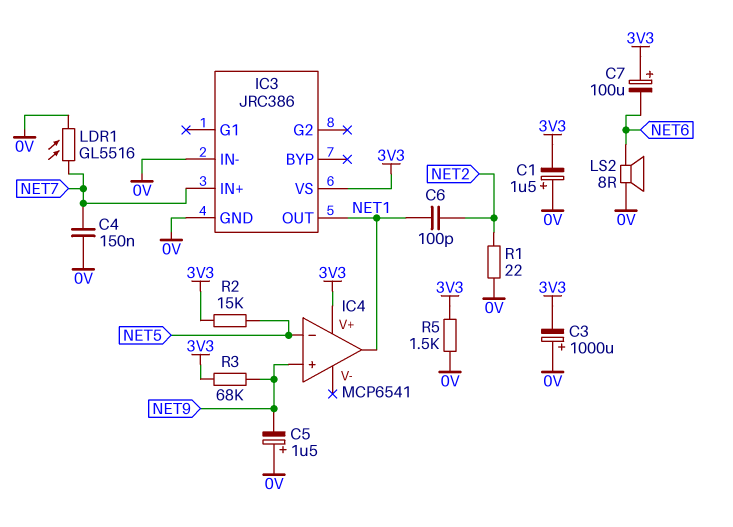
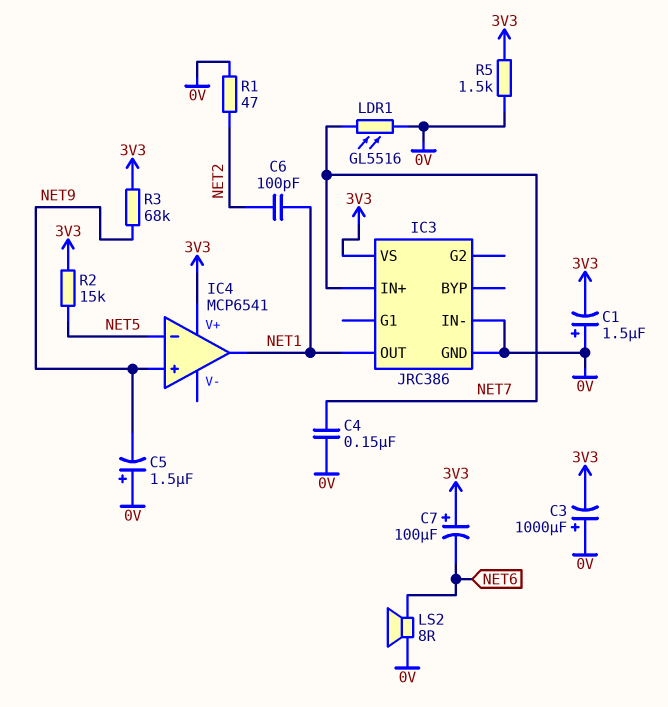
R1: 22 (0V, NET2) -> 47 (0V, NET2)

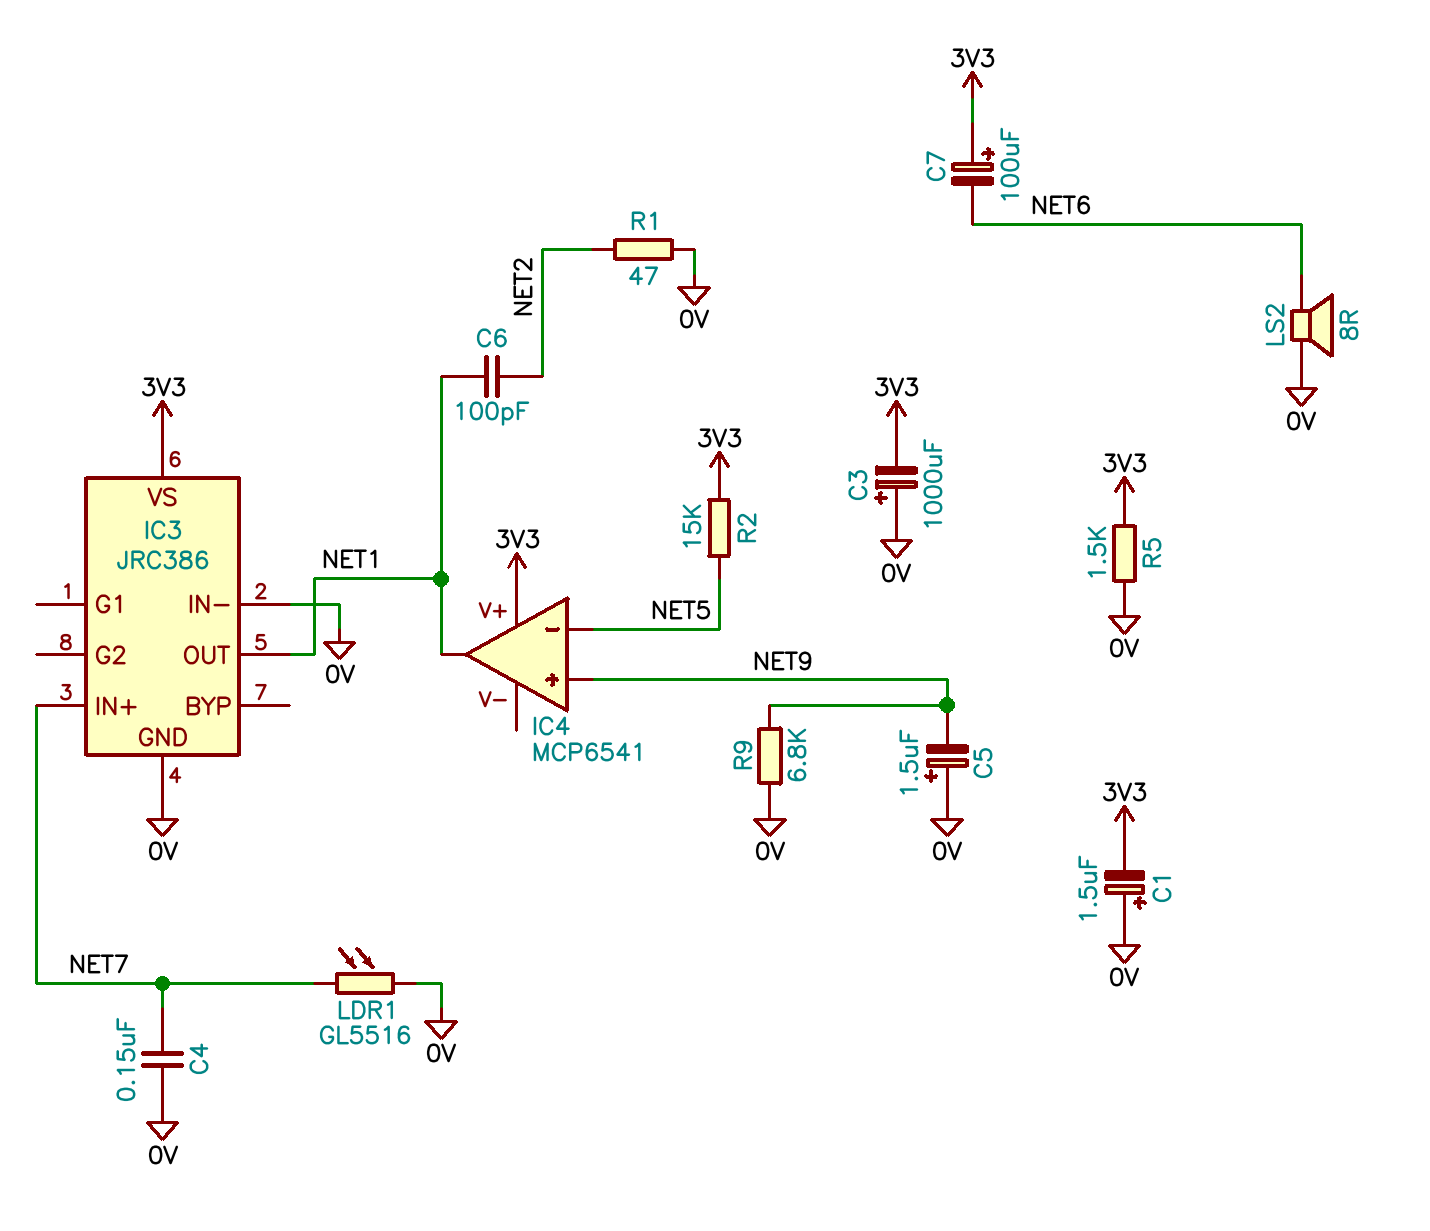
R3: 68k (3V3, NET9) -> none
R9: none -> 6.8k (0V, NET9)

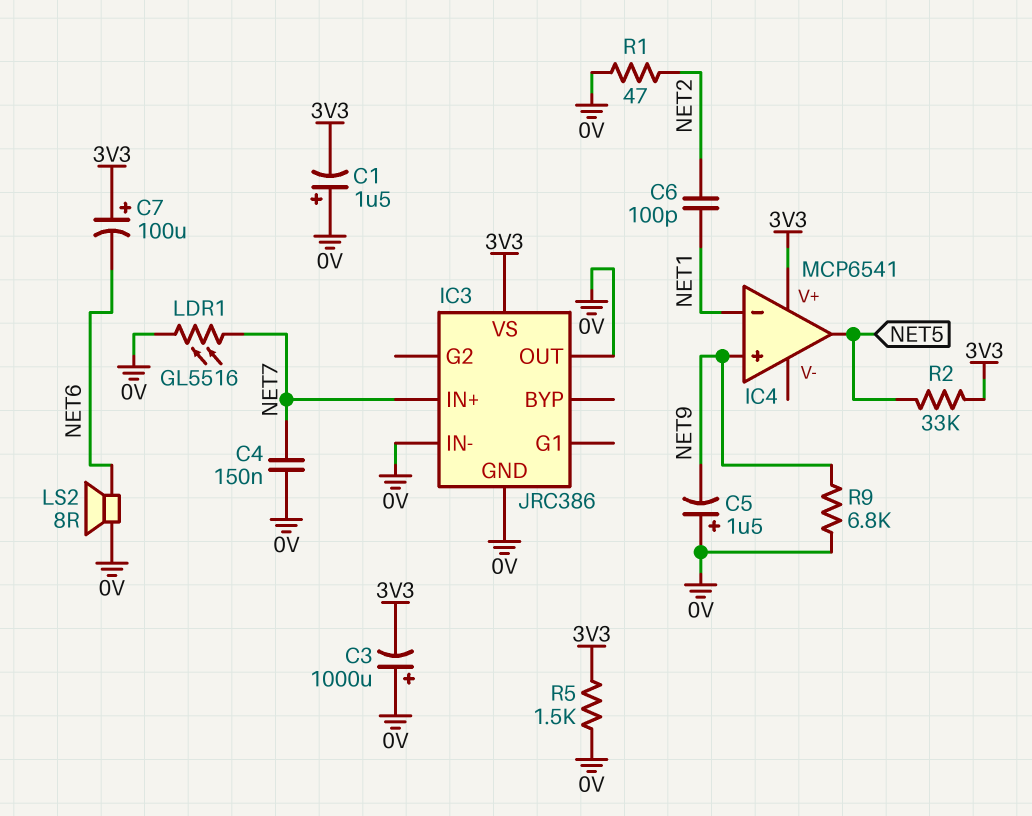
IC3 pin OUT: NET1 -> 0V
IC4 pin in-: NET5 -> NET1
IC4 pin out: NET1 -> NET5
R2: 15k (3V3, NET5) -> 33k (3V3, NET5)

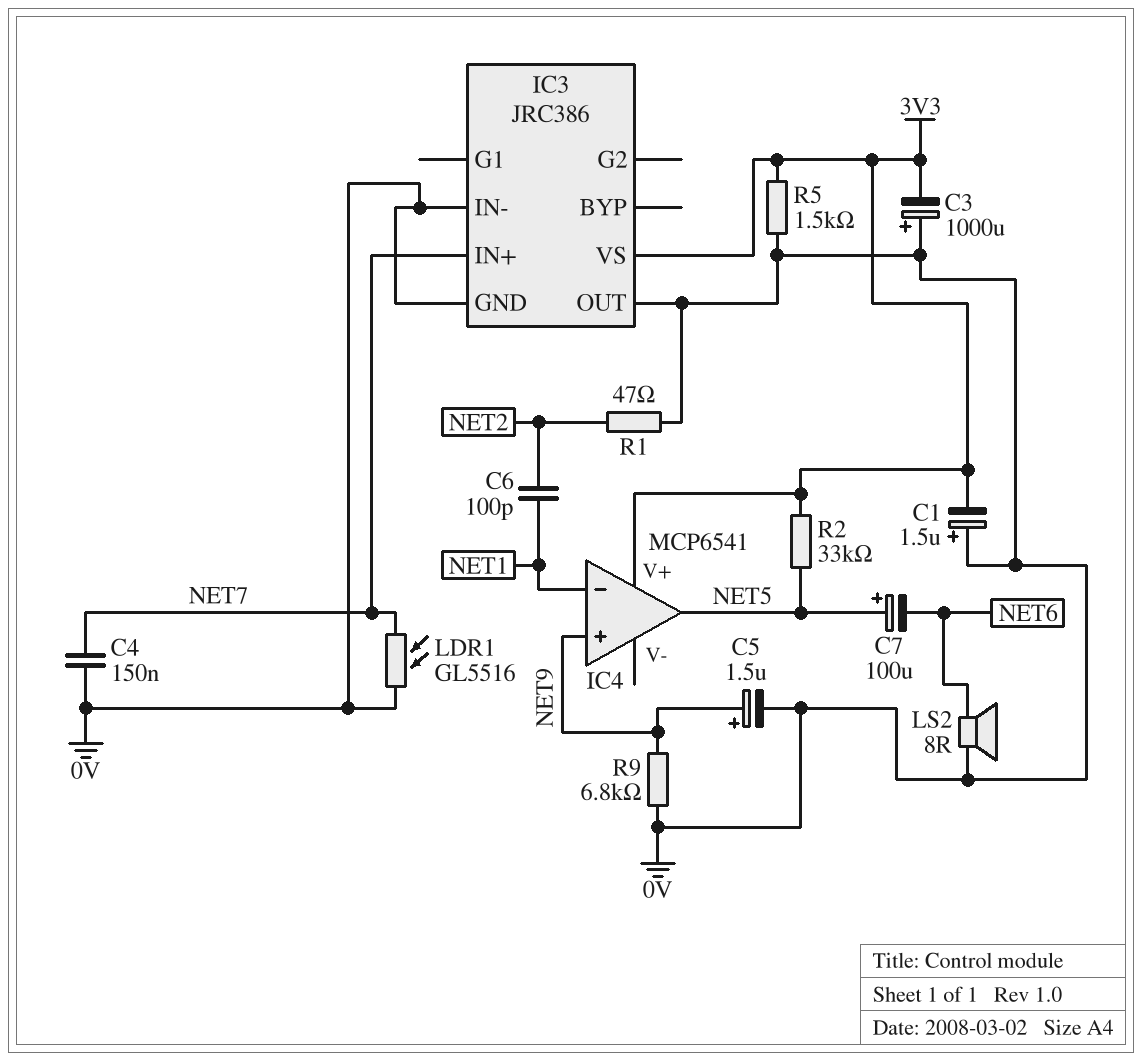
C5: 1.5uF (plus 0V, minus NET9) -> 1.5uF (plus NET9, minus 0V)
C7: 100uF (plus 3V3, minus NET6) -> 100uF (plus NET5, minus NET6)

